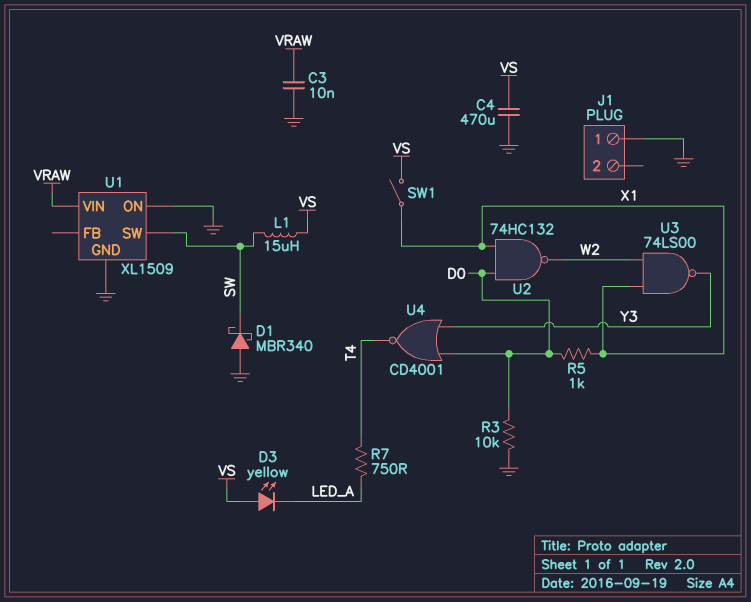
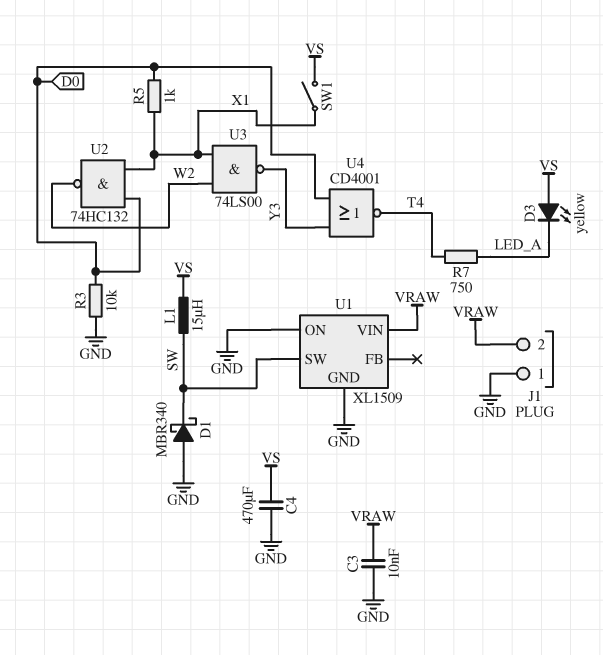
J1 pin 2: none -> VRAW

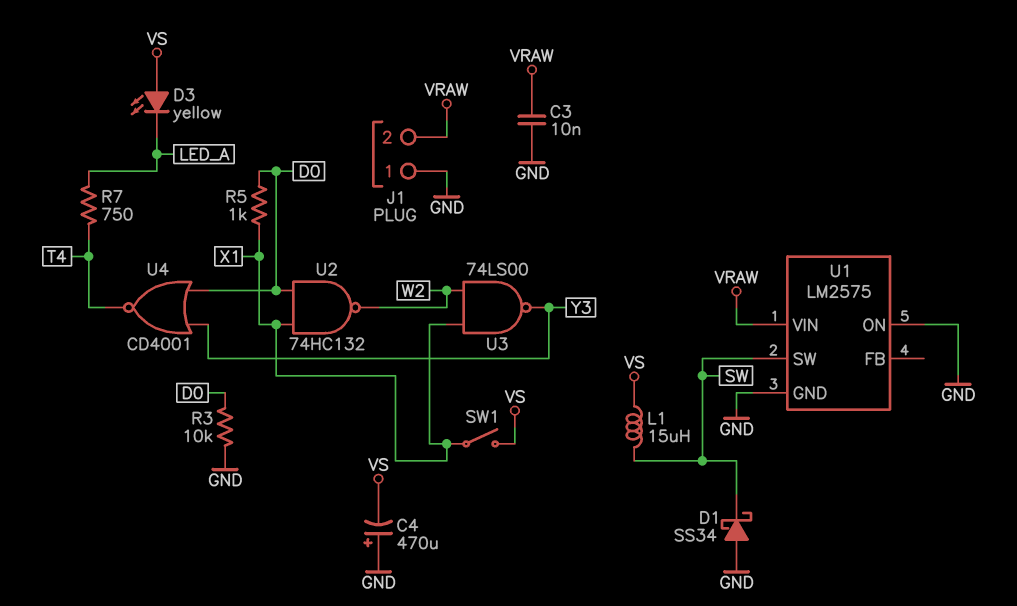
C4: 470uF (GND, VS) -> 470uF (plus GND, minus VS)
D1: schottky MBR340 (A GND, K SW) -> schottky SS34 (A GND, K SW)
U1: XL1509 -> LM2575

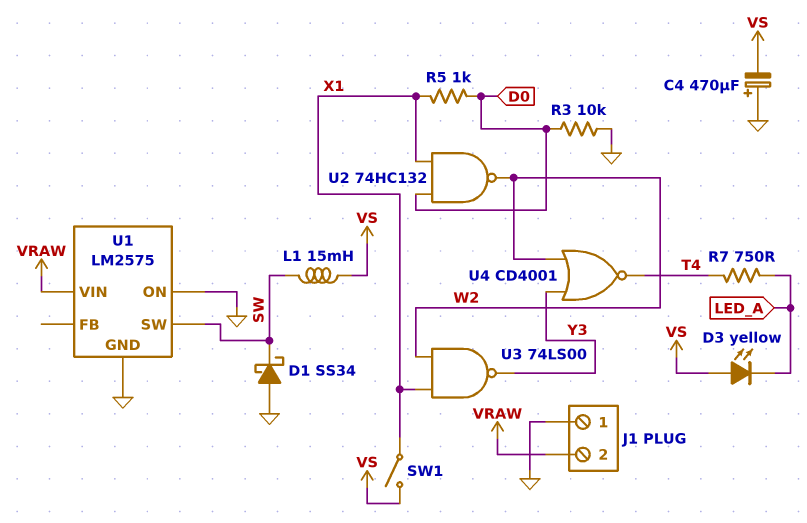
C3: 10nF (GND, VRAW) -> none
L1: 15uH (SW, VS) -> 15mH (SW, VS)
U4: NOR CD4001 (in D0, in Y3, out T4) -> NOR CD4001 (in W2, in Y3, out T4)

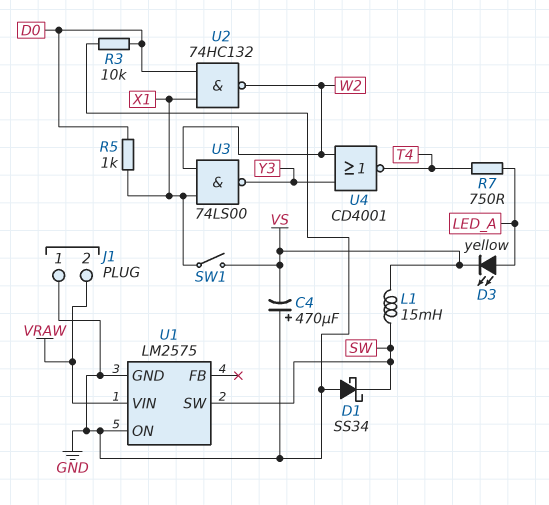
D3: LED yellow (A VS, K LED_A) -> LED yellow (A LED_A, K VS)

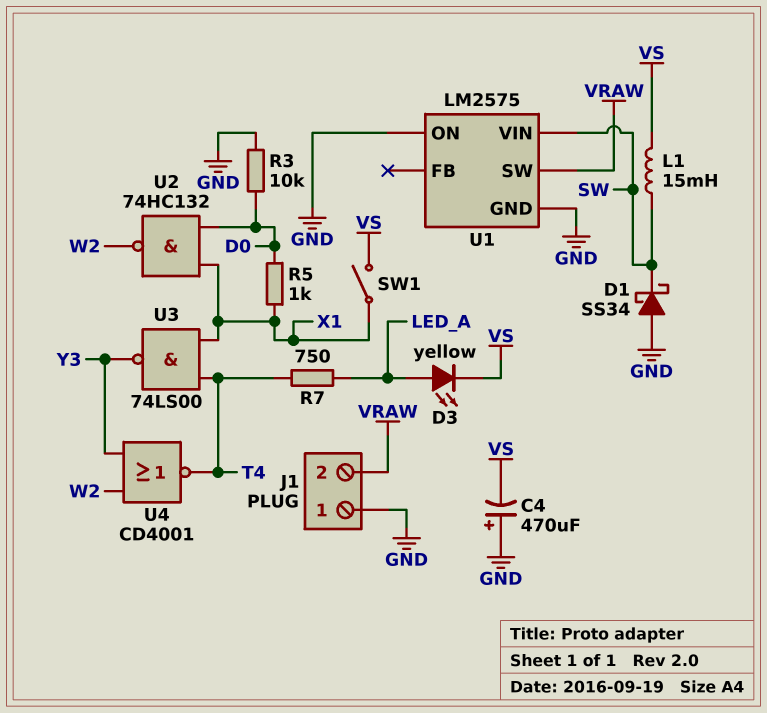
U1 pin SW: SW -> VRAW
U1 pin VIN: VRAW -> SW
U3: NAND 74LS00 (in W2, in X1, out Y3) -> NAND 74LS00 (in T4, in X1, out Y3)

